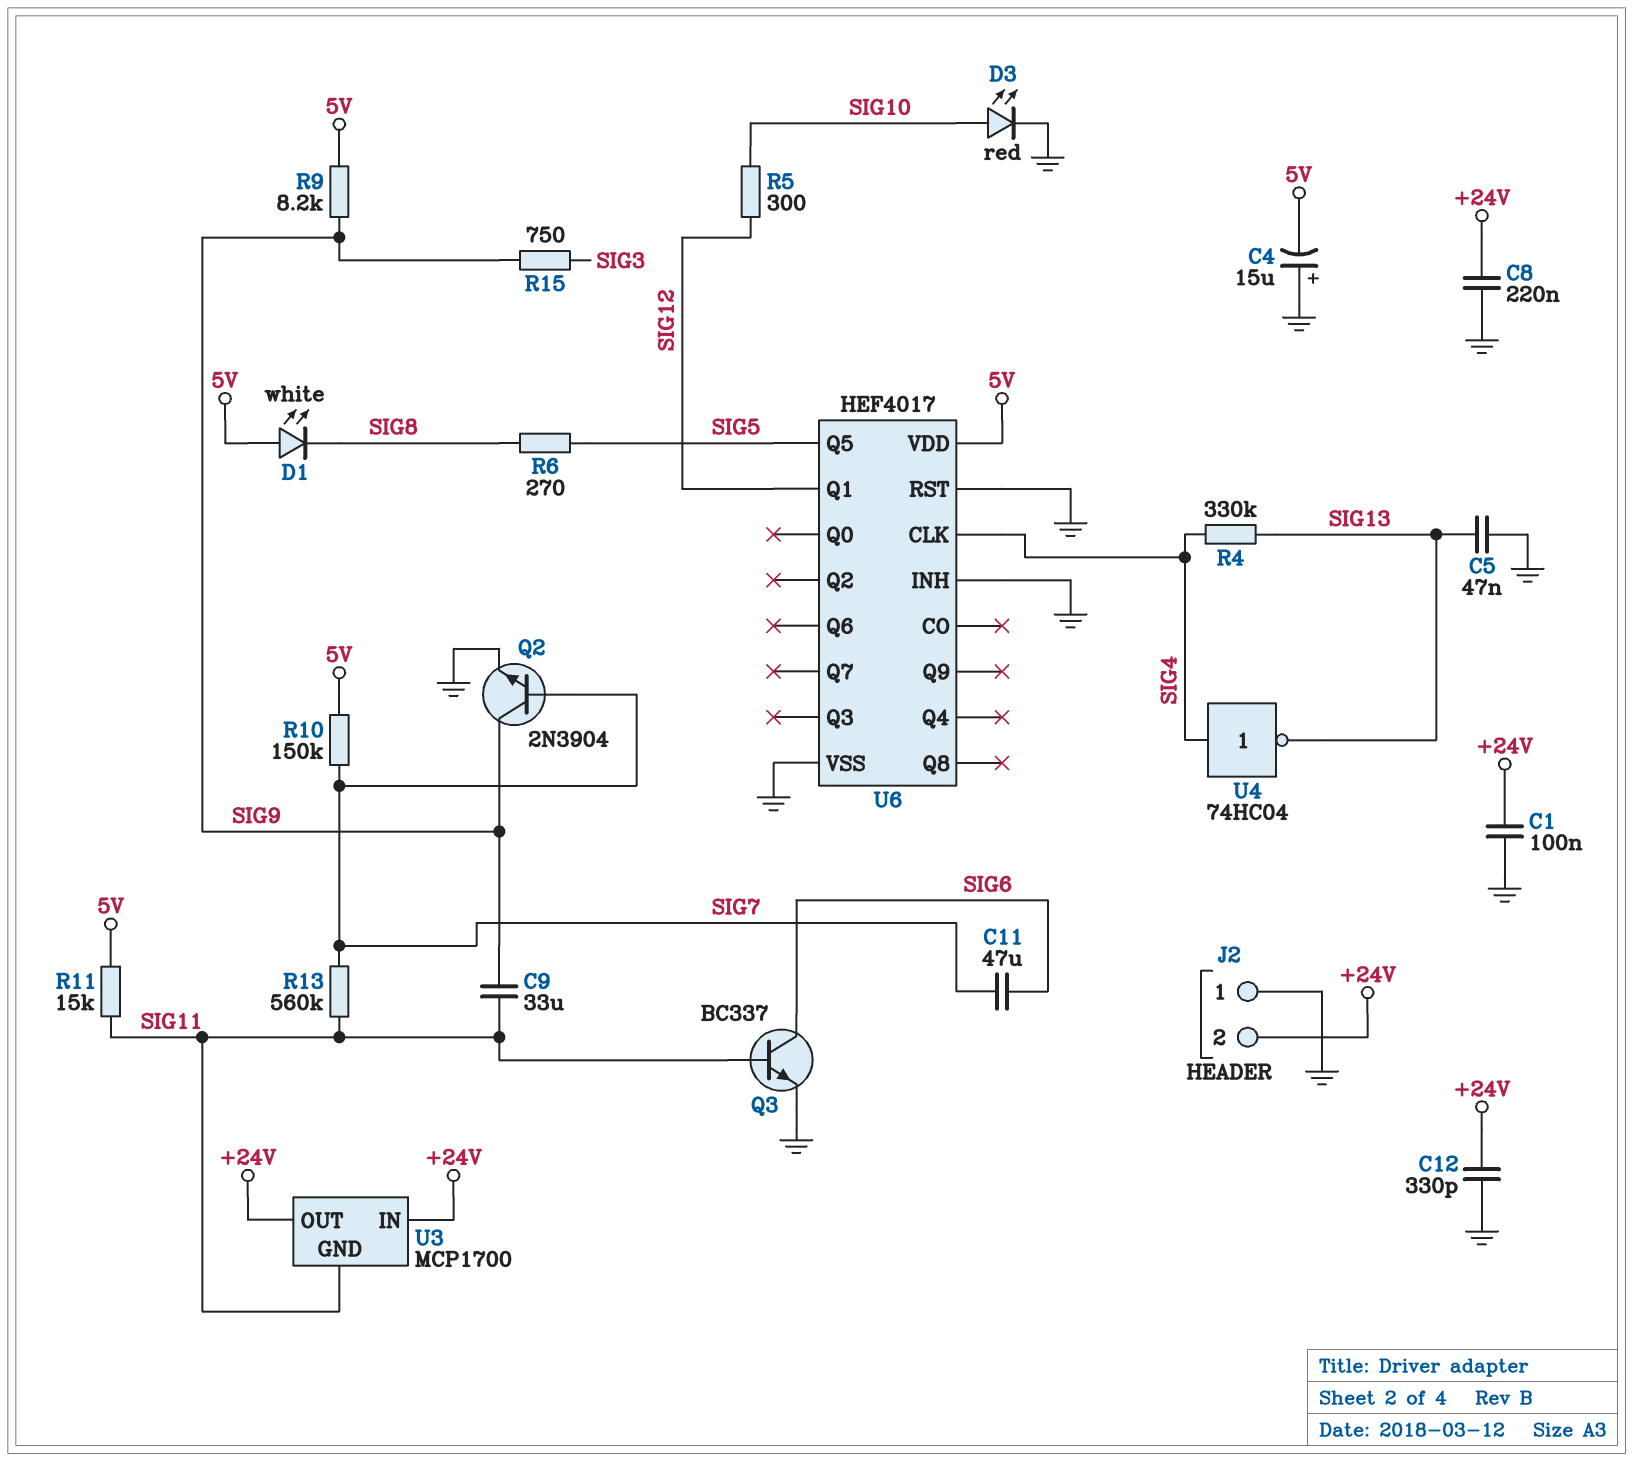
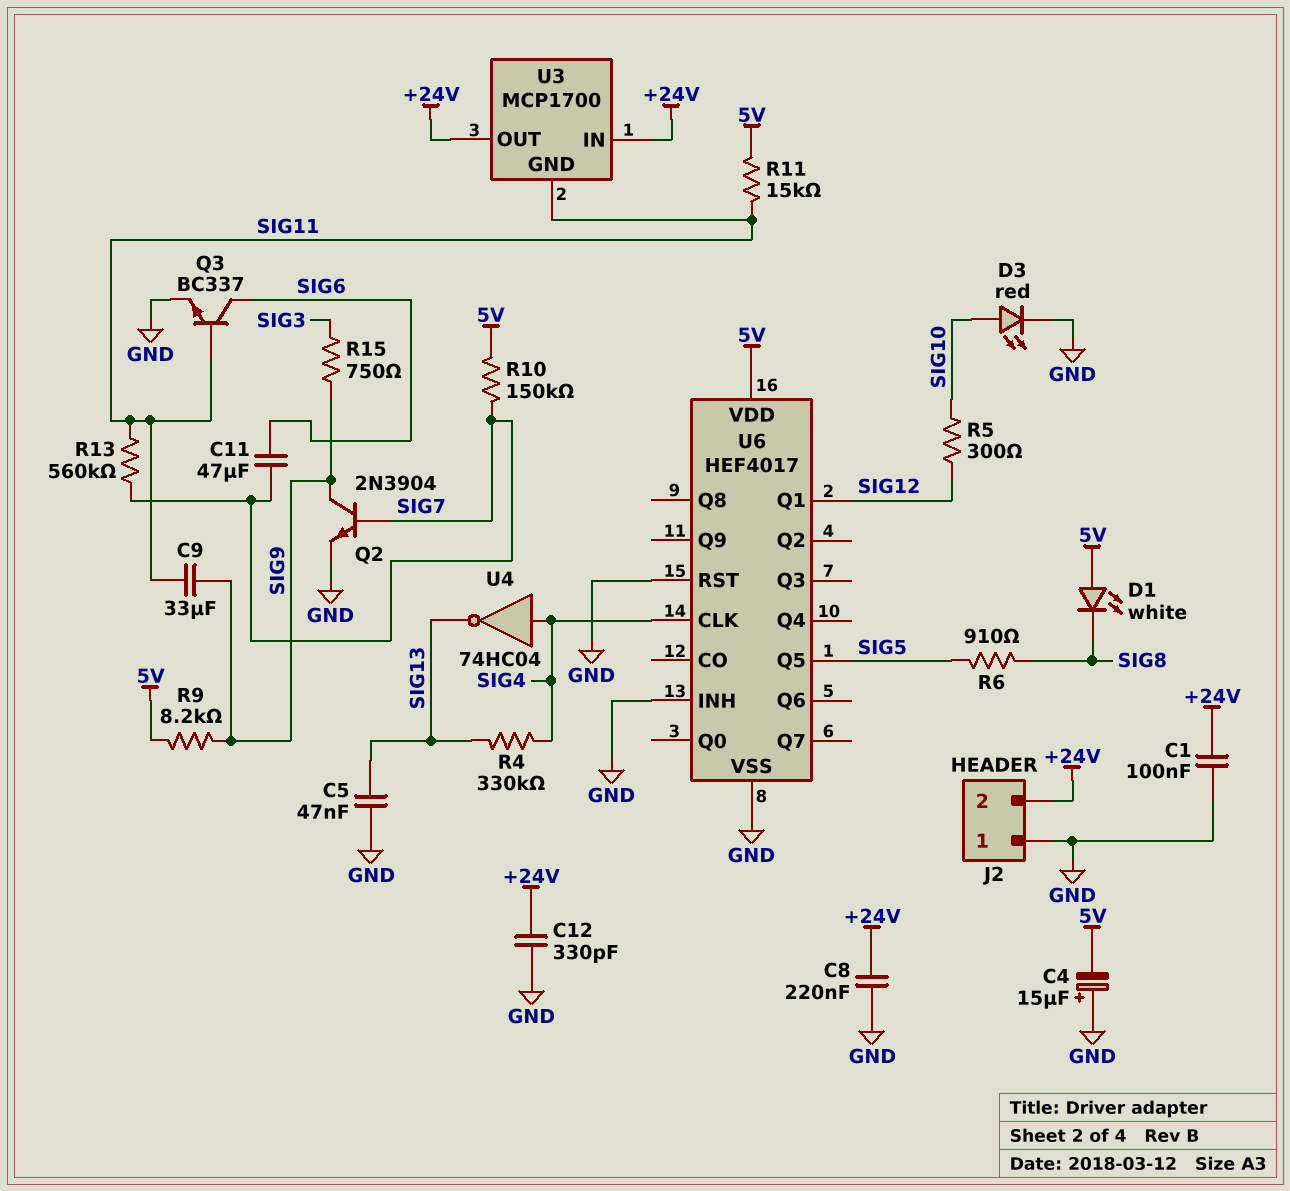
R6: 270 (SIG5, SIG8) -> 910 (SIG5, SIG8)

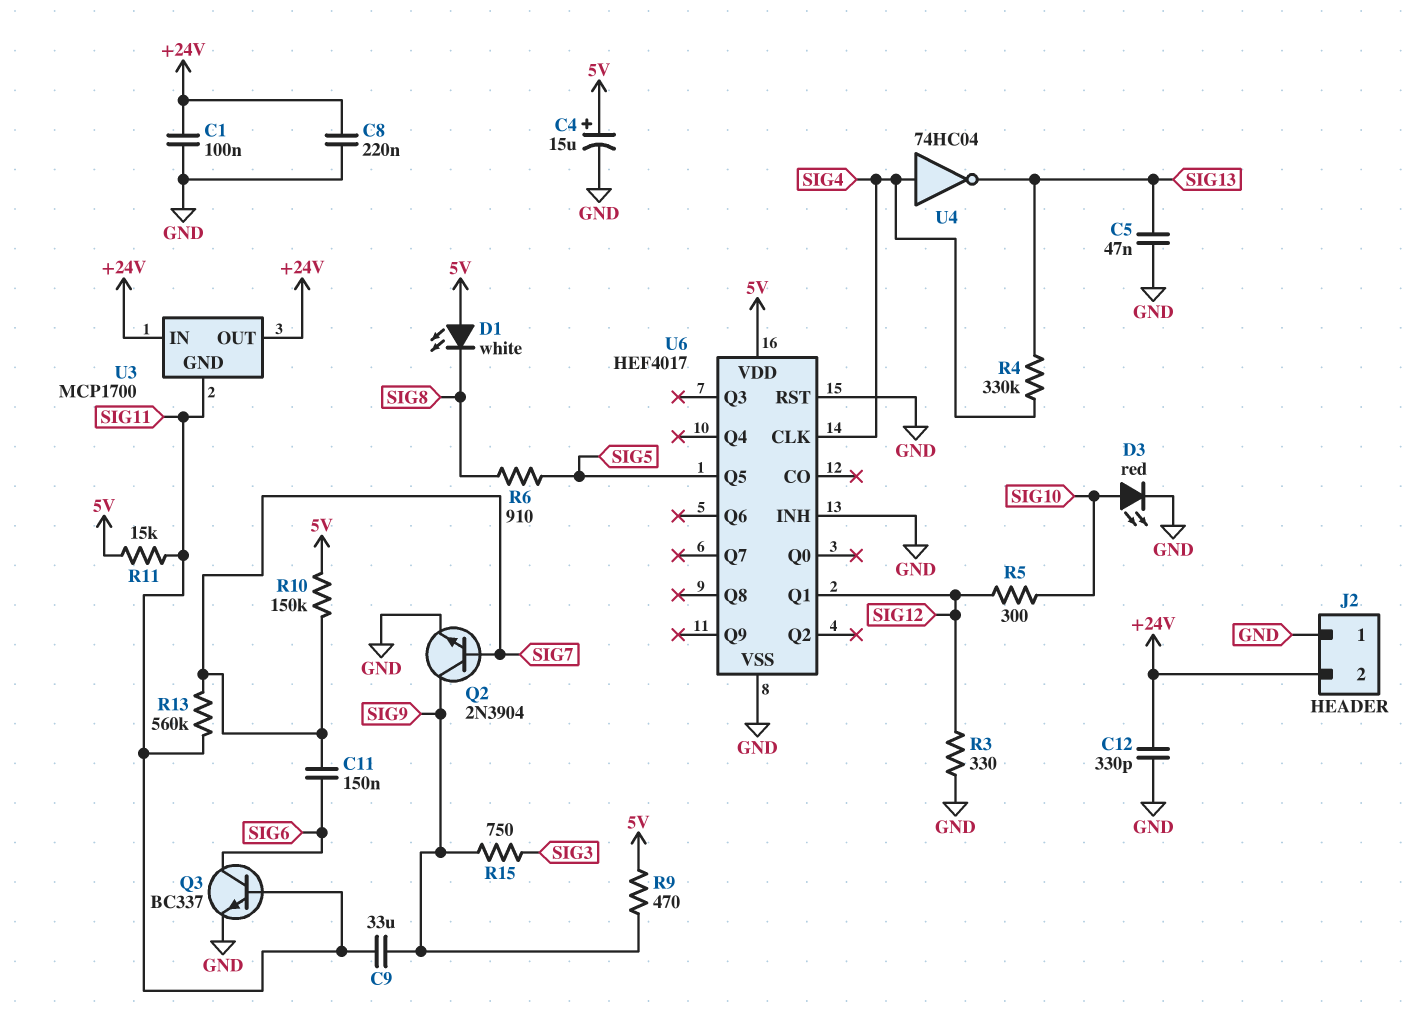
C4: 15uF (plus GND, minus 5V) -> 15uF (plus 5V, minus GND)
C11: 47uF (SIG6, SIG7) -> 150nF (SIG6, SIG7)
R3: none -> 330 (GND, SIG12)
R9: 8.2k (5V, SIG9) -> 470 (5V, SIG9)

